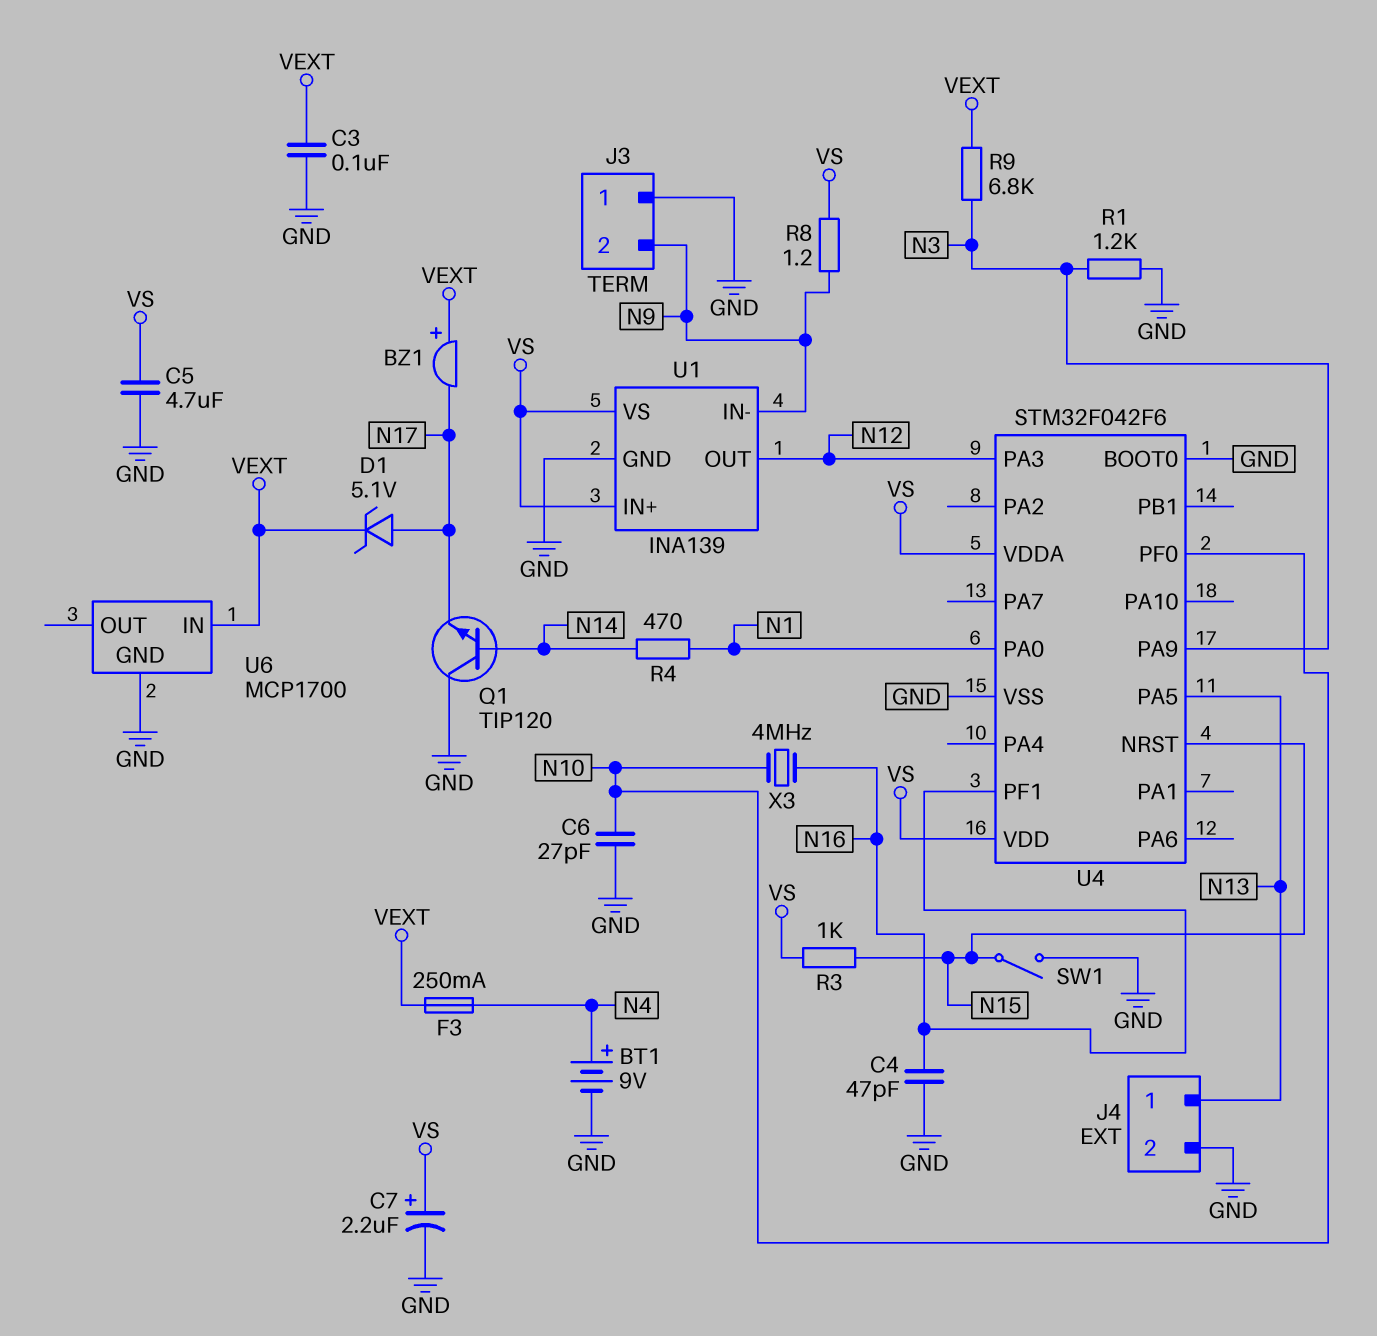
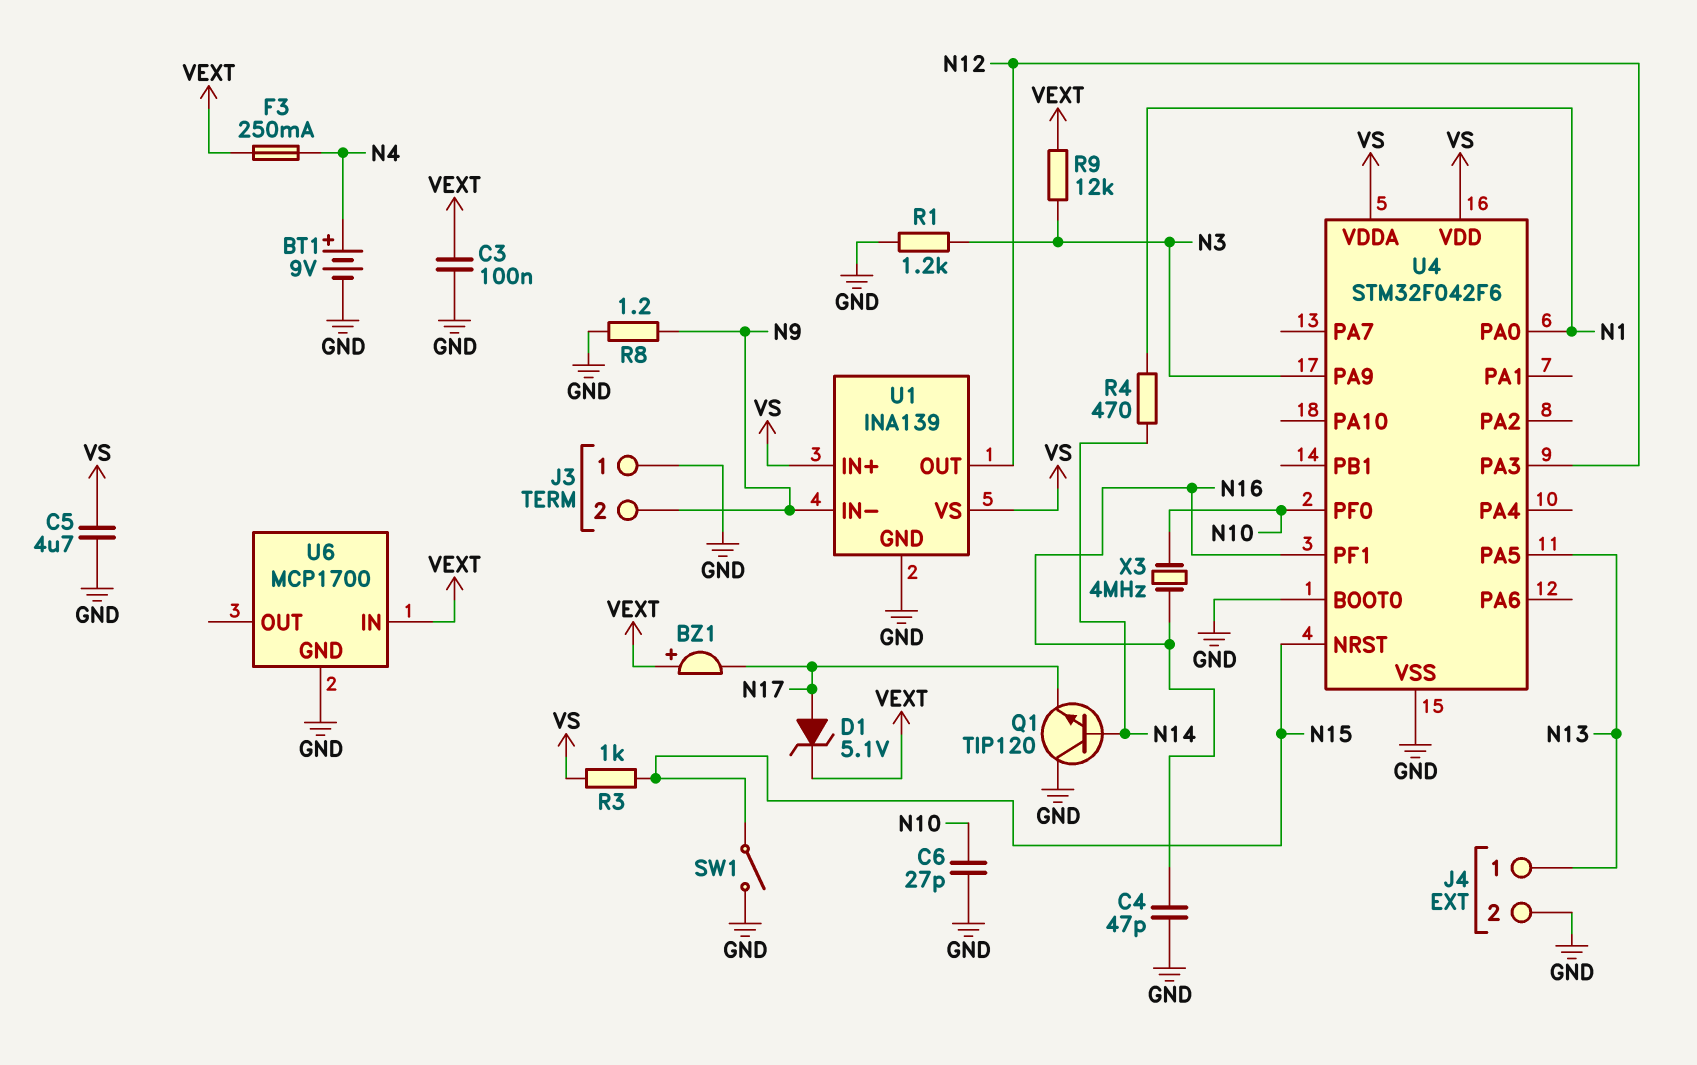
C7: 2.2uF (plus VS, minus GND) -> none
R8: 1.2 (N9, VS) -> 1.2 (GND, N9)
R9: 6.8k (N3, VEXT) -> 12k (N3, VEXT)

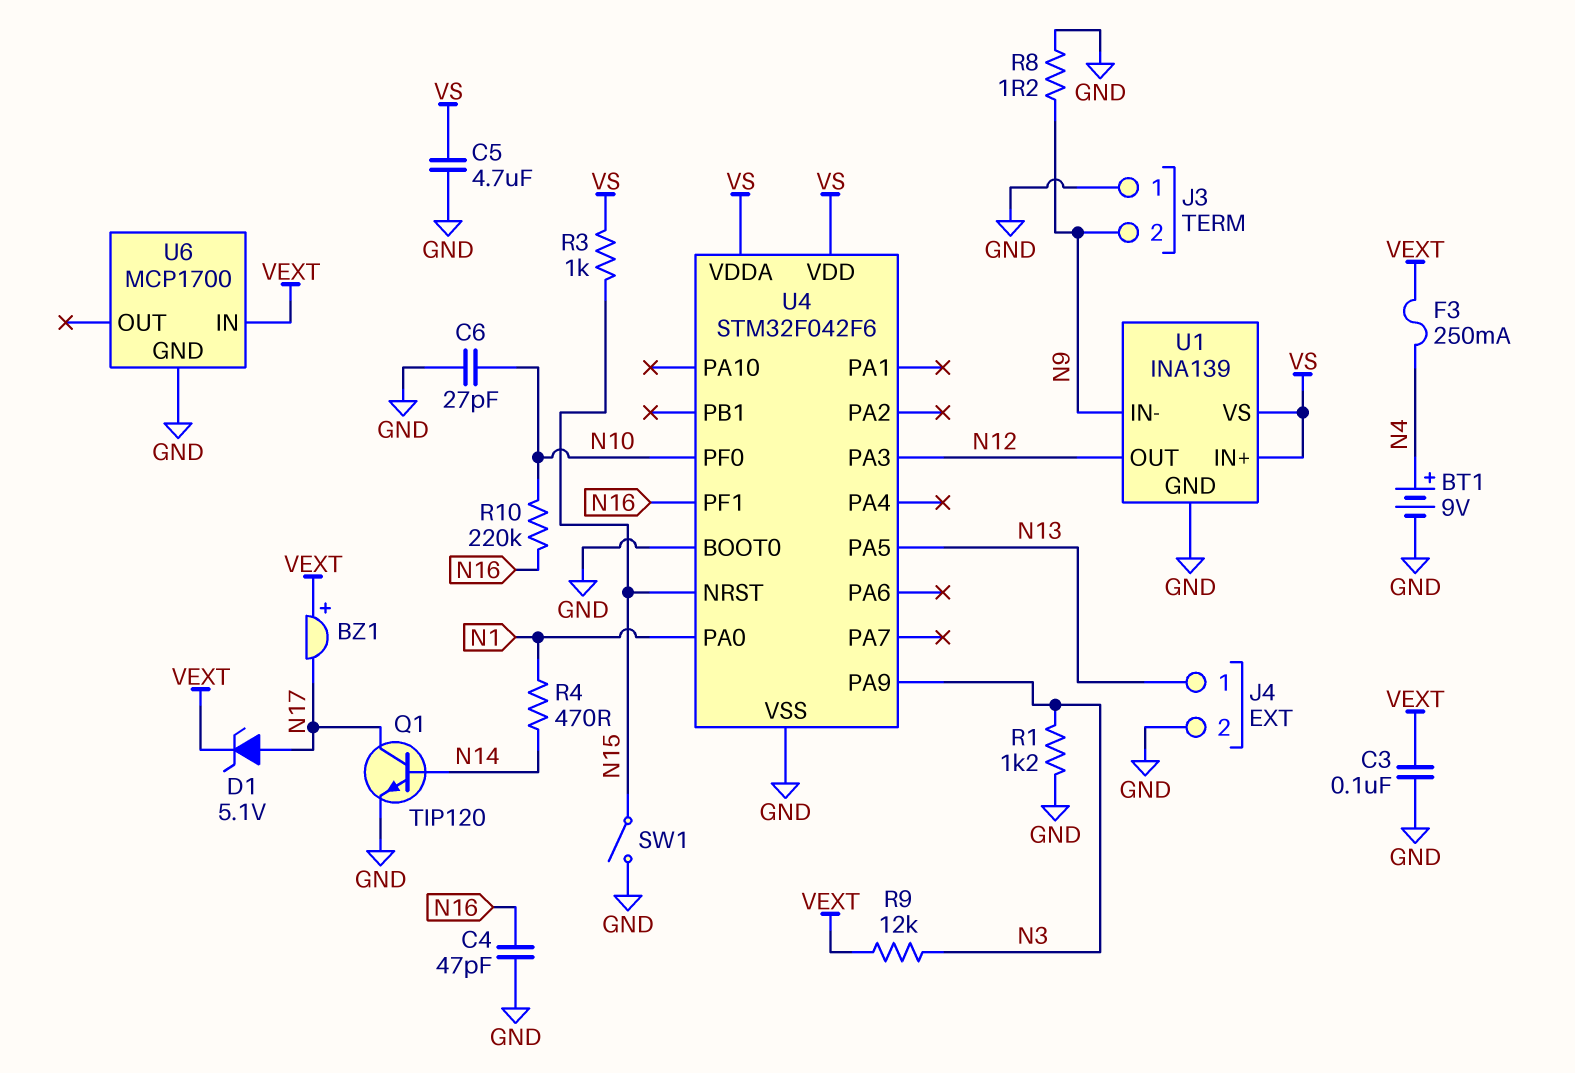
Q1: NPN TIP120 (B N14, C GND, E N17) -> NPN TIP120 (B N14, C N17, E GND)
R10: none -> 220k (N10, N16)
X3: 4MHz (N10, N16) -> none

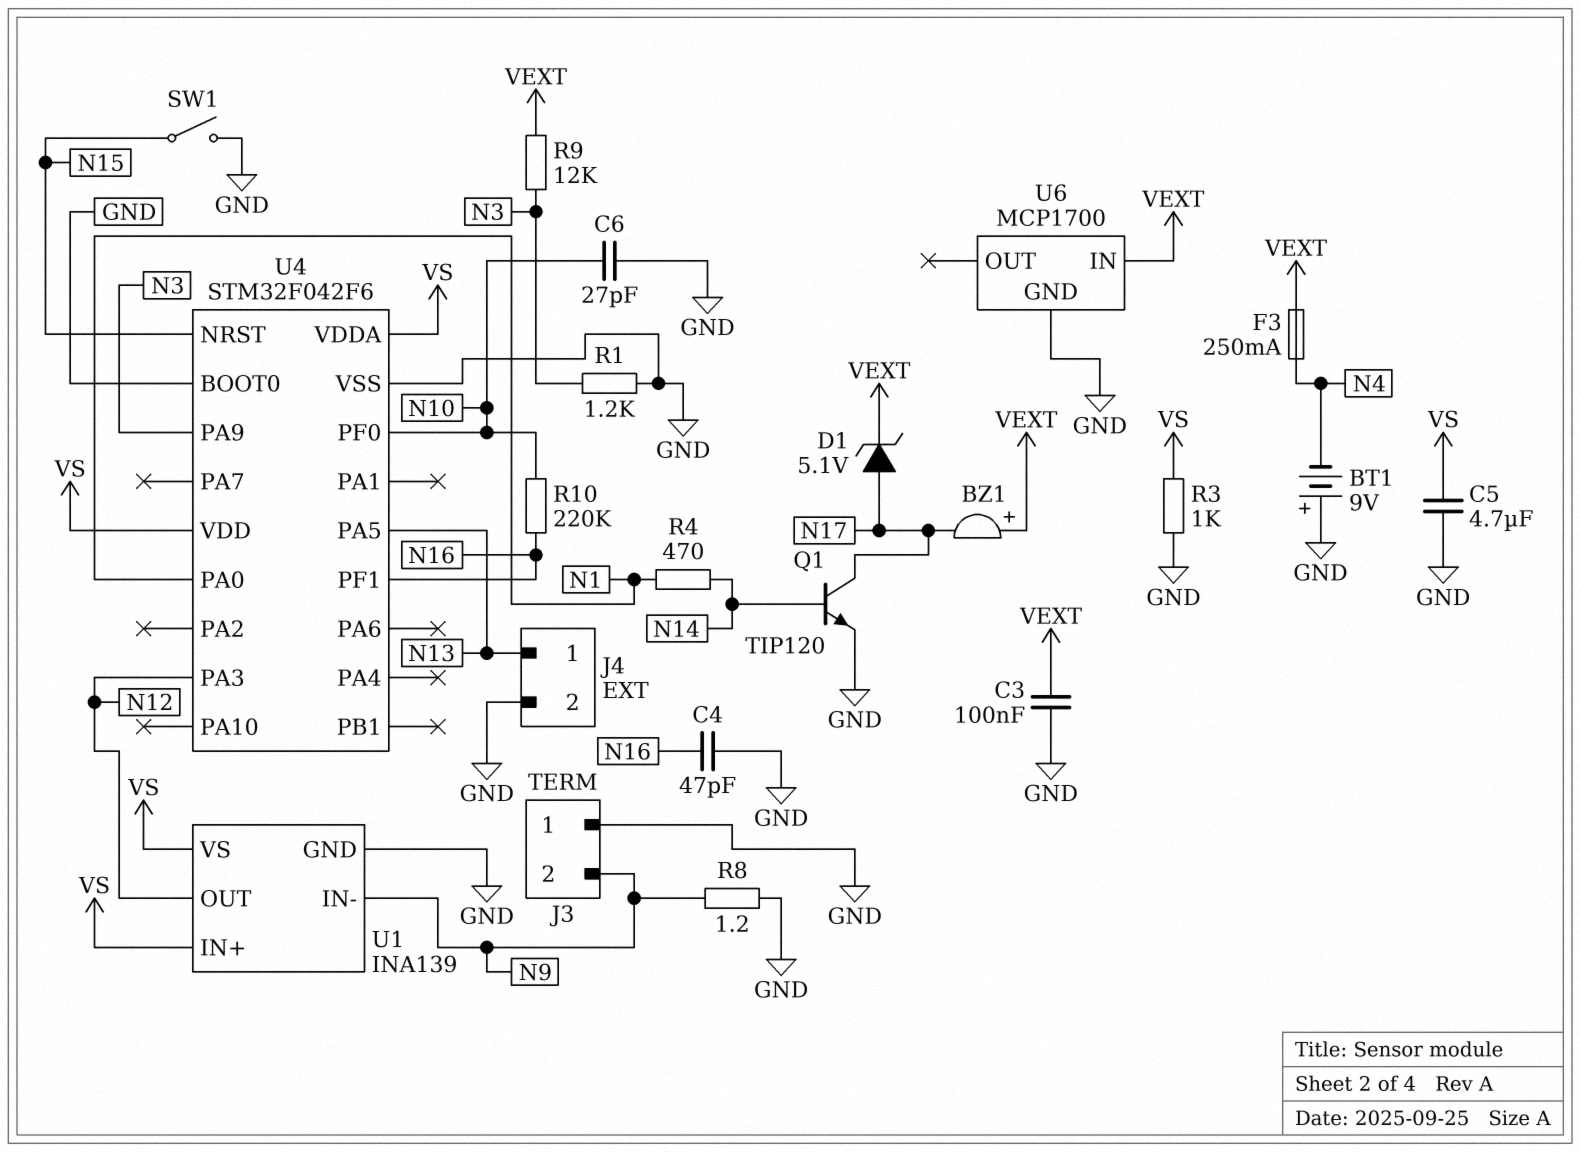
BT1: 9V (plus N4, minus GND) -> 9V (plus GND, minus N4)
R3: 1k (N15, VS) -> 1k (GND, VS)

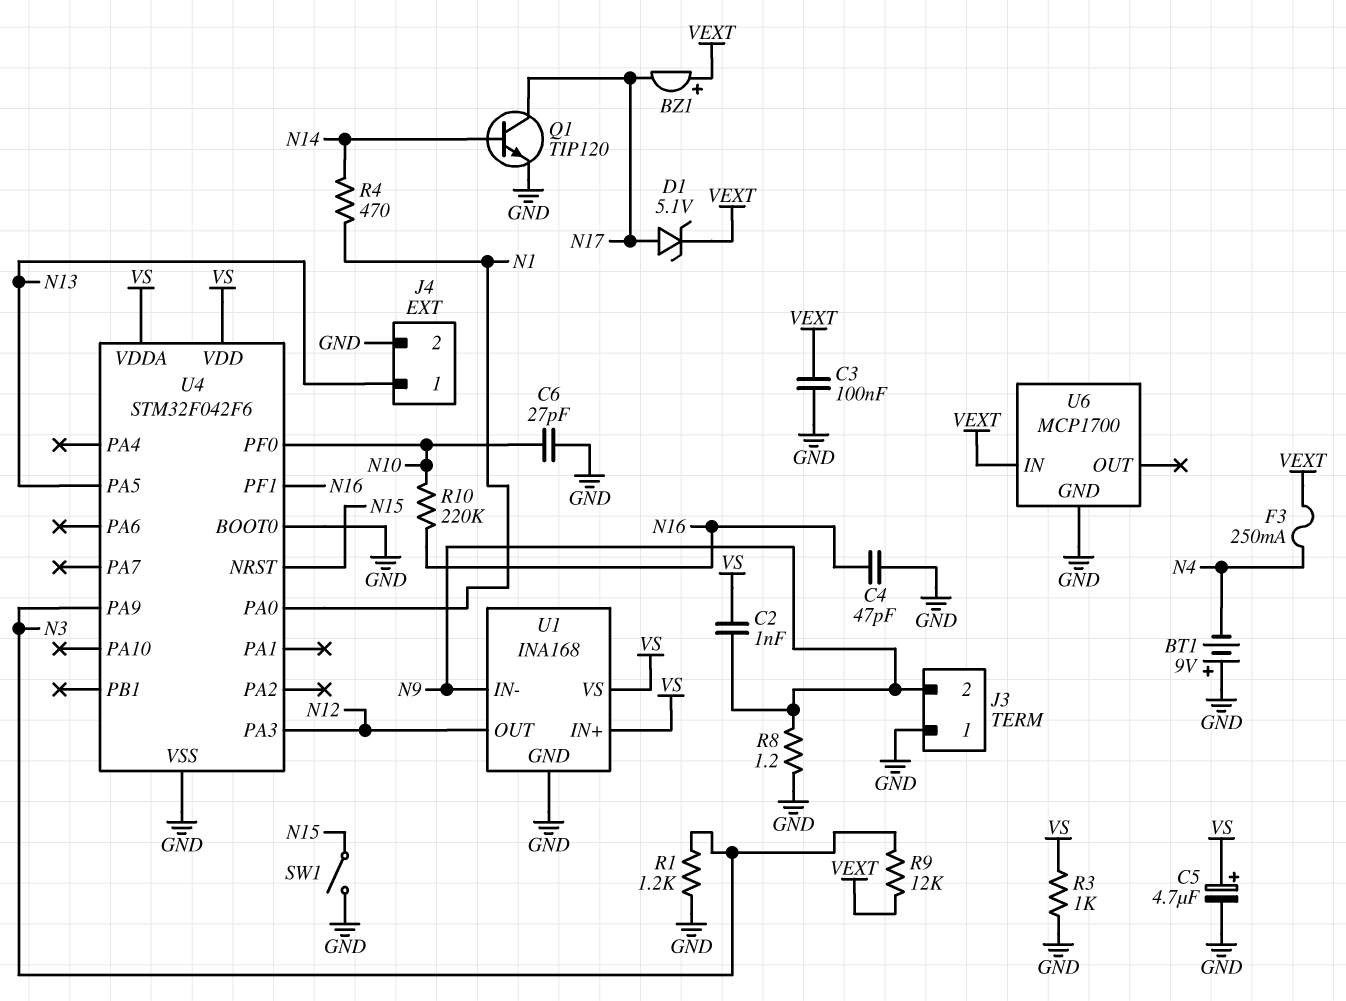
C2: none -> 1nF (N9, VS)
C5: 4.7uF (GND, VS) -> 4.7uF (plus VS, minus GND)
U1: INA139 -> INA168

